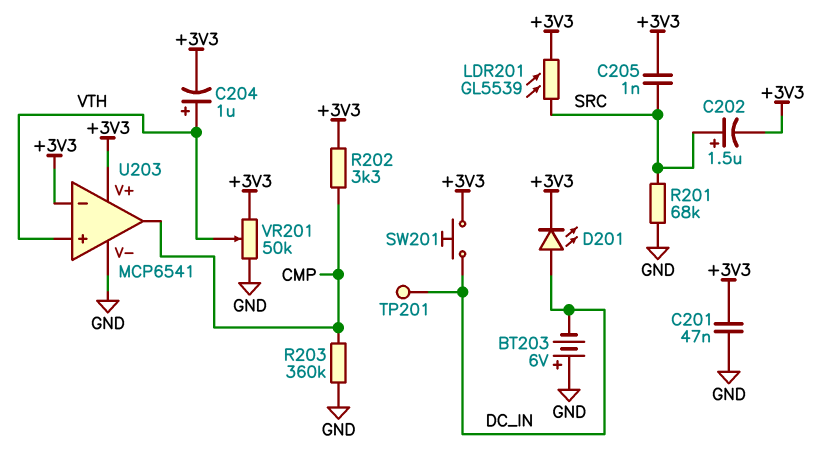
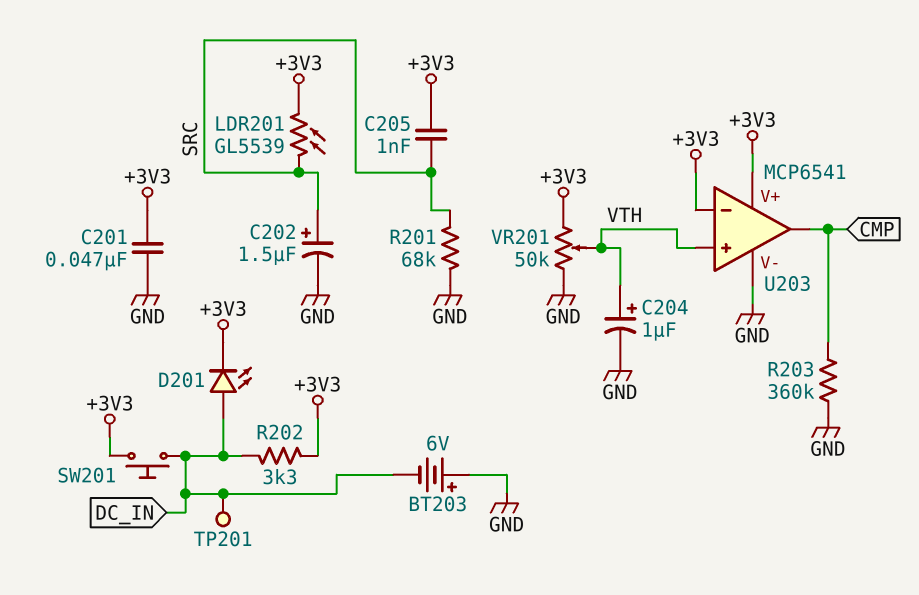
C202: 1.5uF (plus SRC, minus +3V3) -> 1.5uF (plus SRC, minus GND)
C204: 1uF (plus VTH, minus +3V3) -> 1uF (plus VTH, minus GND)
R202: 3.3k (+3V3, CMP) -> 3.3k (+3V3, DC_IN)

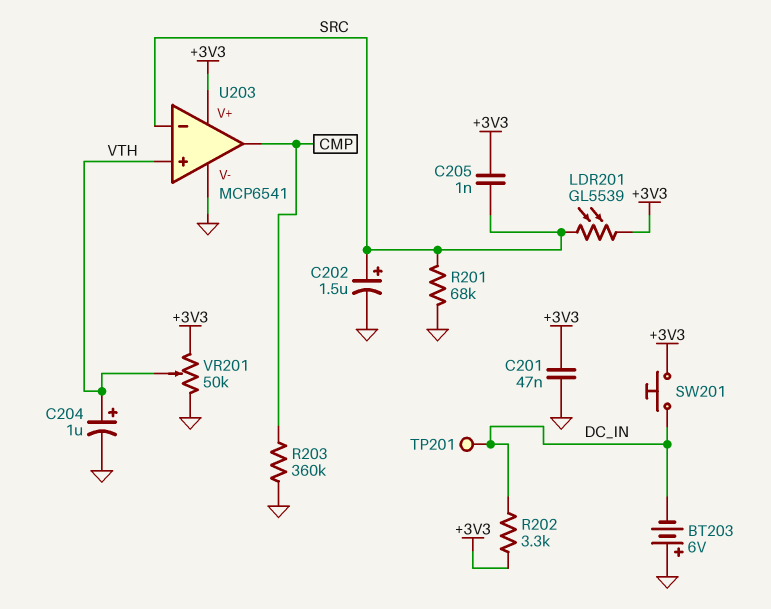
D201: LED (A DC_IN, K +3V3) -> none
U203 pin in-: +3V3 -> SRC

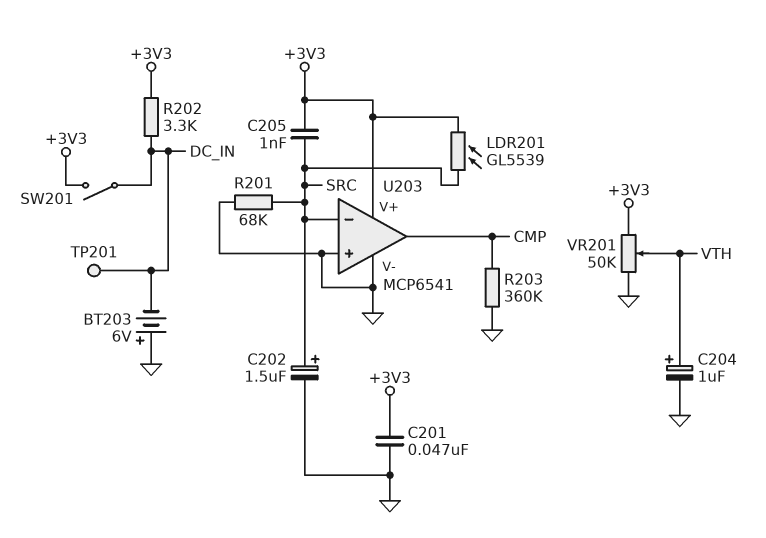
SW201: button (+3V3, DC_IN) -> switch (+3V3, DC_IN)
U203 pin in+: VTH -> GND

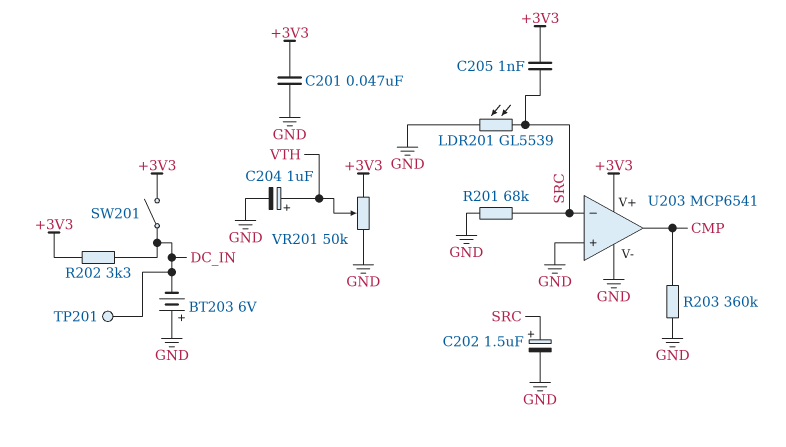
LDR201: GL5539 (+3V3, SRC) -> GL5539 (GND, SRC)

